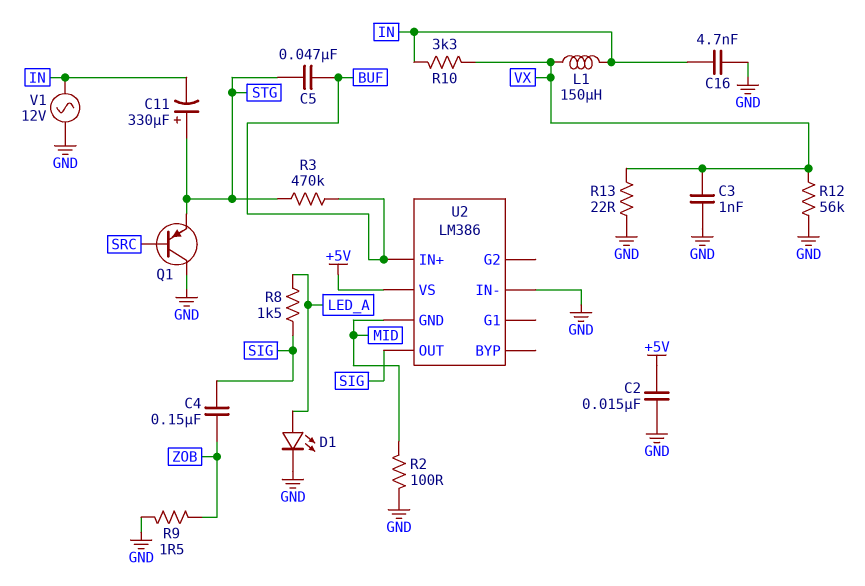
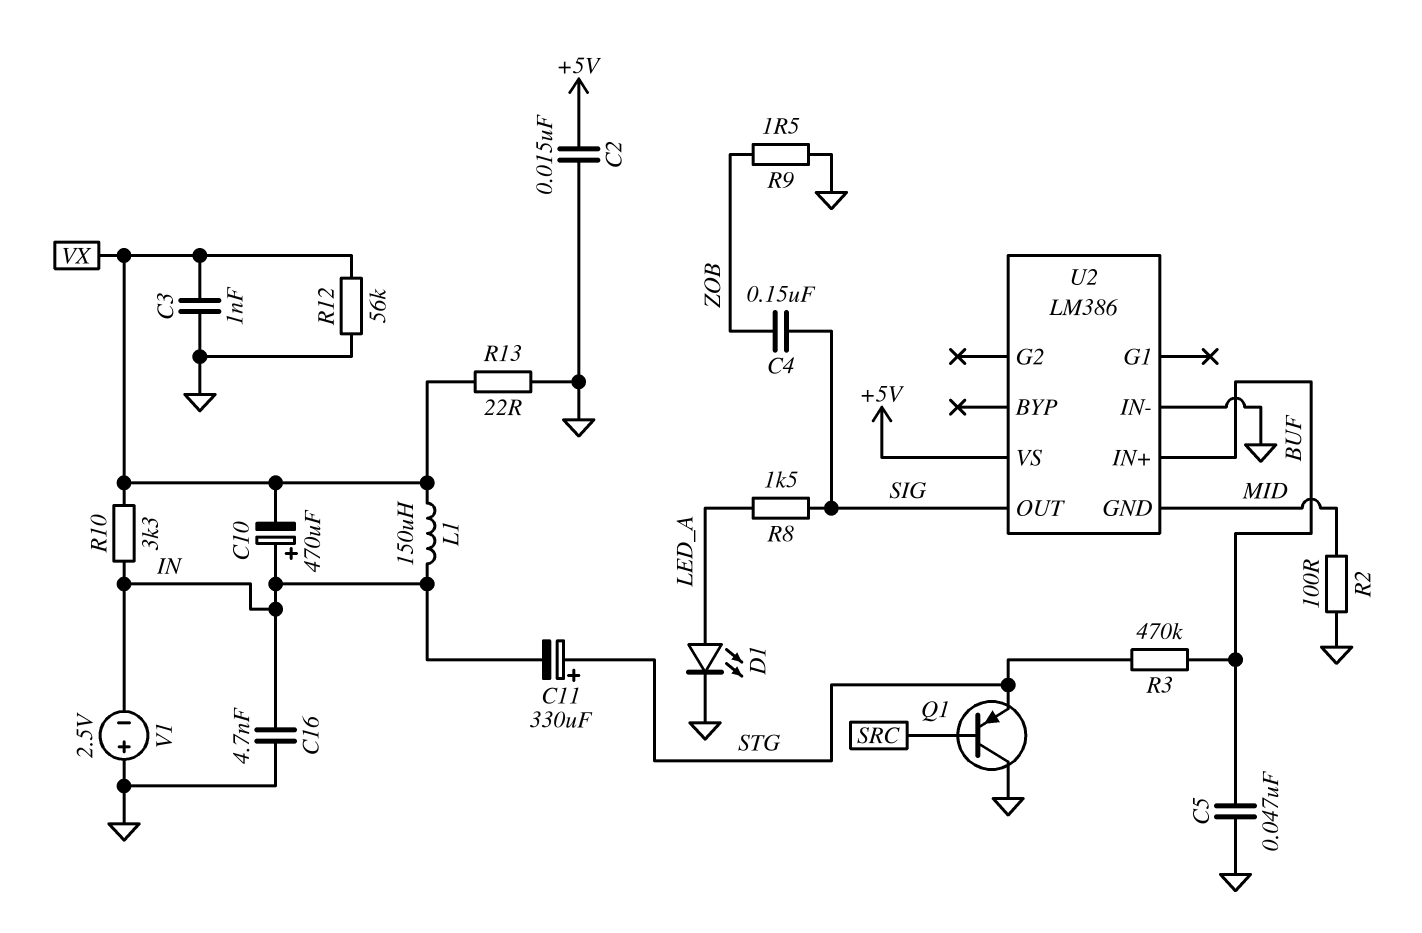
C5: 47nF (BUF, STG) -> 47nF (BUF, GND)
C10: none -> 470uF (plus IN, minus VX)
V1: AC 12V (GND, IN) -> 2.5V (plus GND, minus IN)

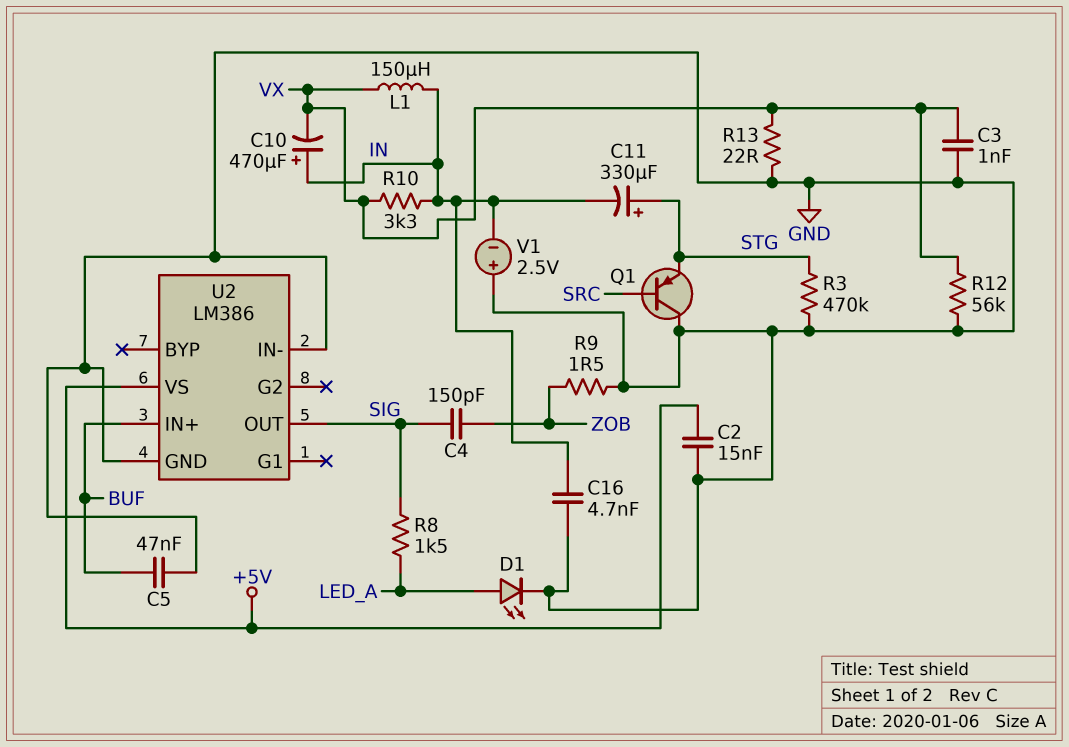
C4: 150nF (SIG, ZOB) -> 150pF (SIG, ZOB)
R2: 100 (GND, MID) -> none
R3: 470k (BUF, STG) -> 470k (GND, STG)
U2 pin GND: MID -> GND

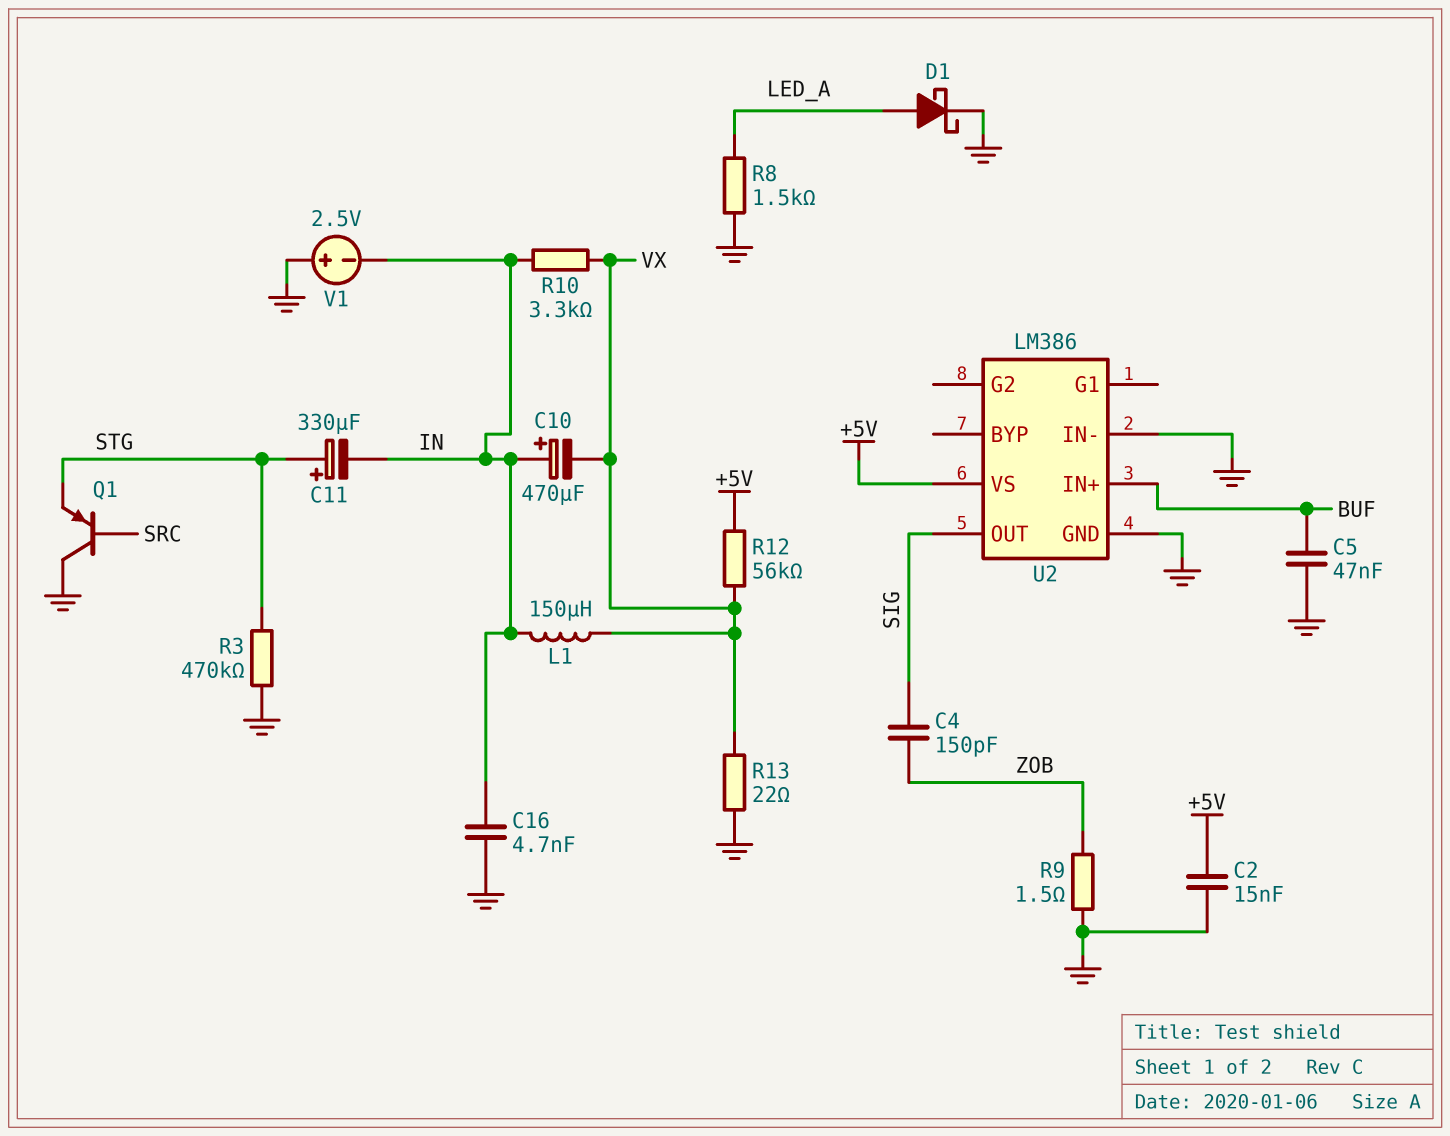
C3: 1nF (GND, VX) -> none
D1: LED (A LED_A, K GND) -> schottky (A LED_A, K GND)
R8: 1.5k (LED_A, SIG) -> 1.5k (GND, LED_A)
R12: 56k (GND, VX) -> 56k (+5V, VX)

